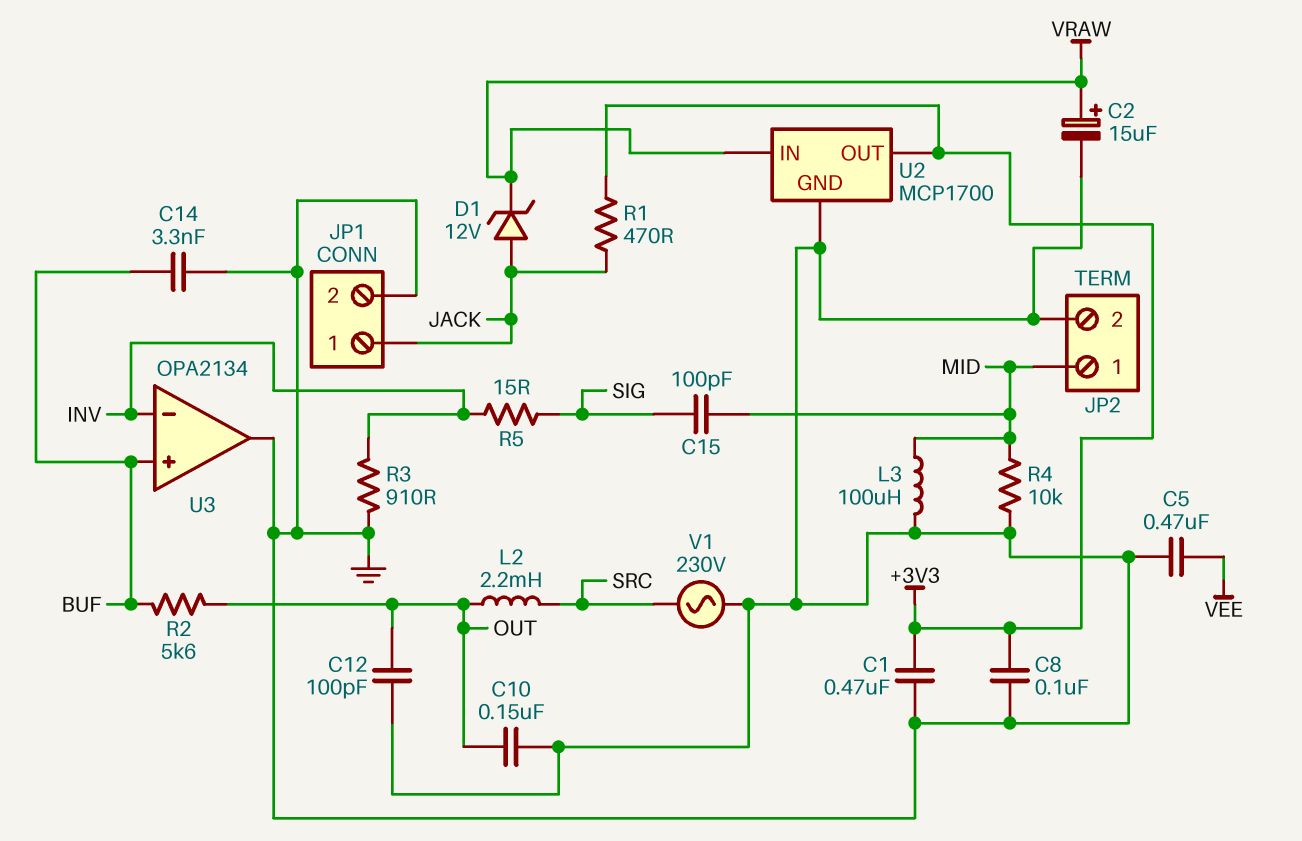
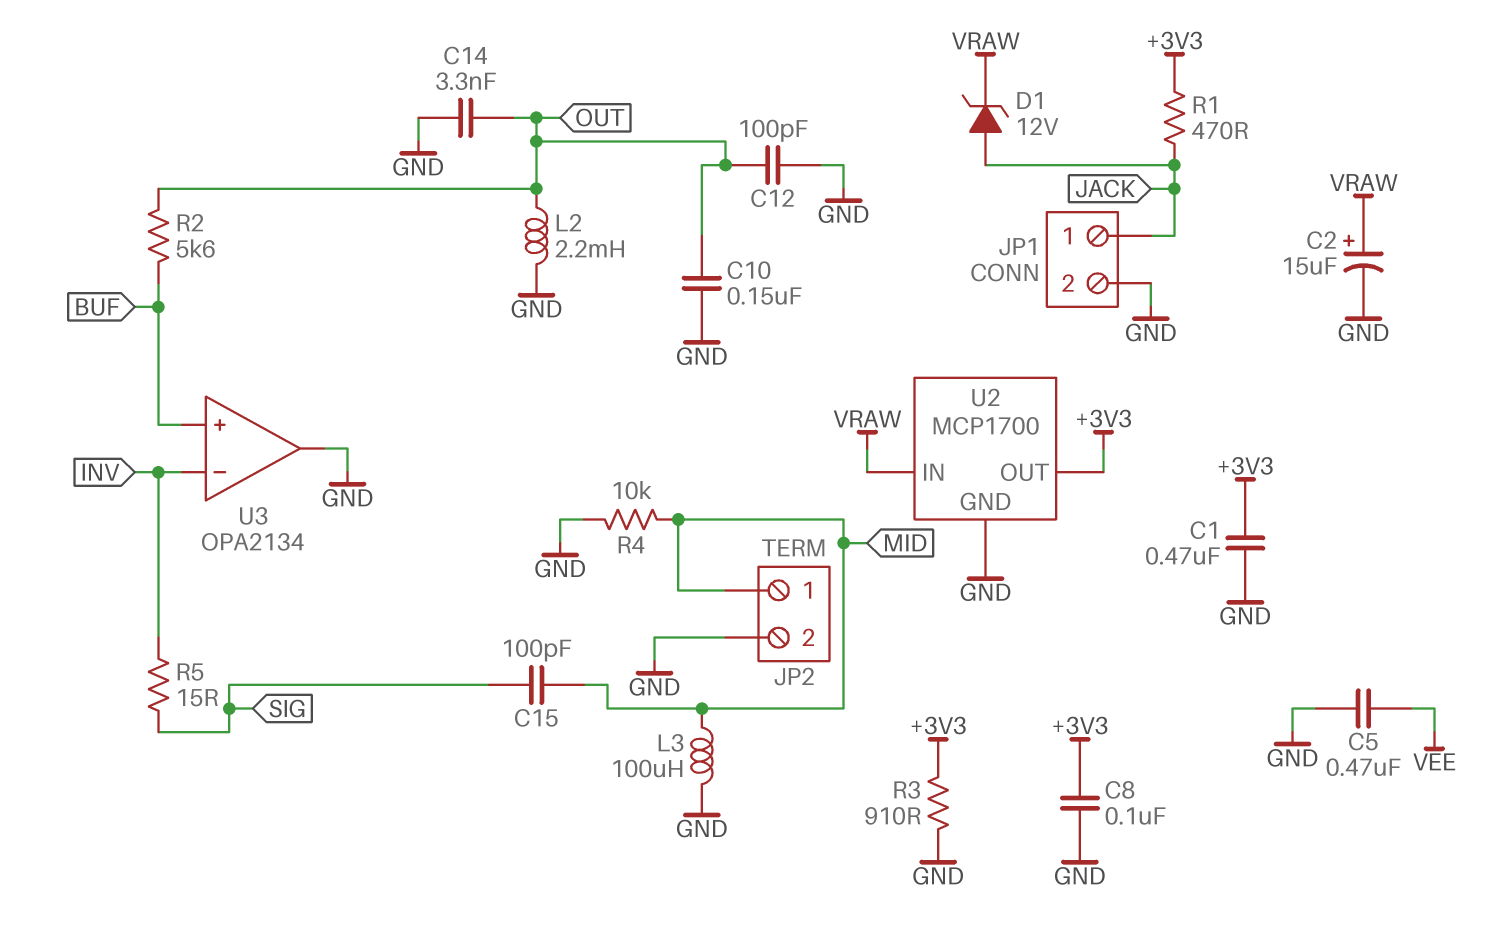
C14: 3.3nF (BUF, GND) -> 3.3nF (GND, OUT)
L2: 2.2mH (OUT, SRC) -> 2.2mH (GND, OUT)
R3: 910 (GND, INV) -> 910 (+3V3, GND)
V1: AC 230V (GND, SRC) -> none

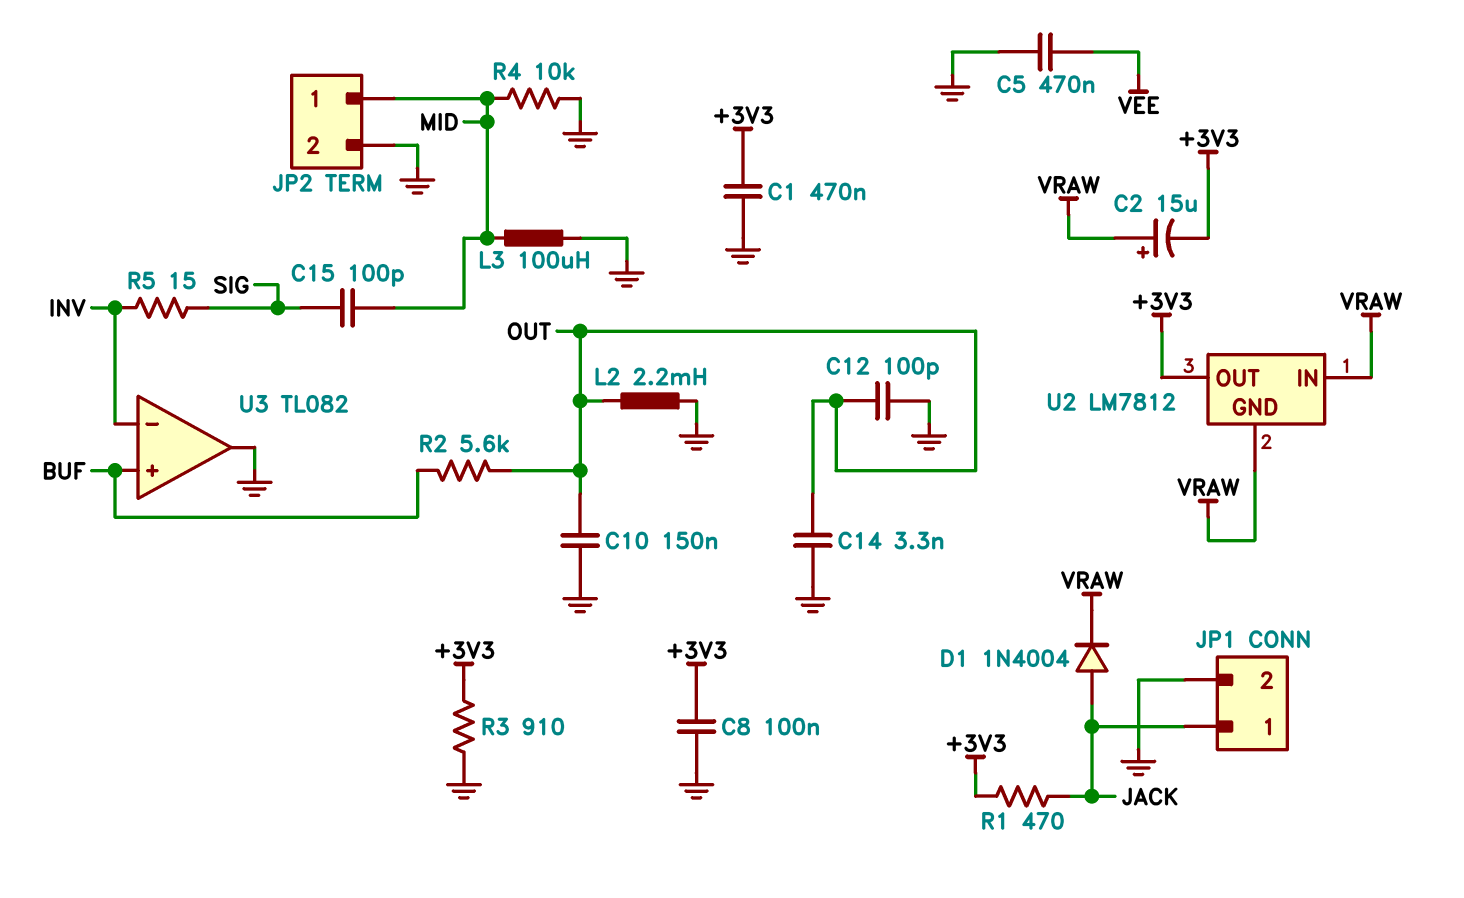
C2: 15uF (plus VRAW, minus GND) -> 15uF (plus VRAW, minus +3V3)
D1: zener 12V (A JACK, K VRAW) -> diode 1N4004 (A JACK, K VRAW)
U2: MCP1700 -> LM7812
U2 pin GND: GND -> VRAW
U3: OPA2134 -> TL082

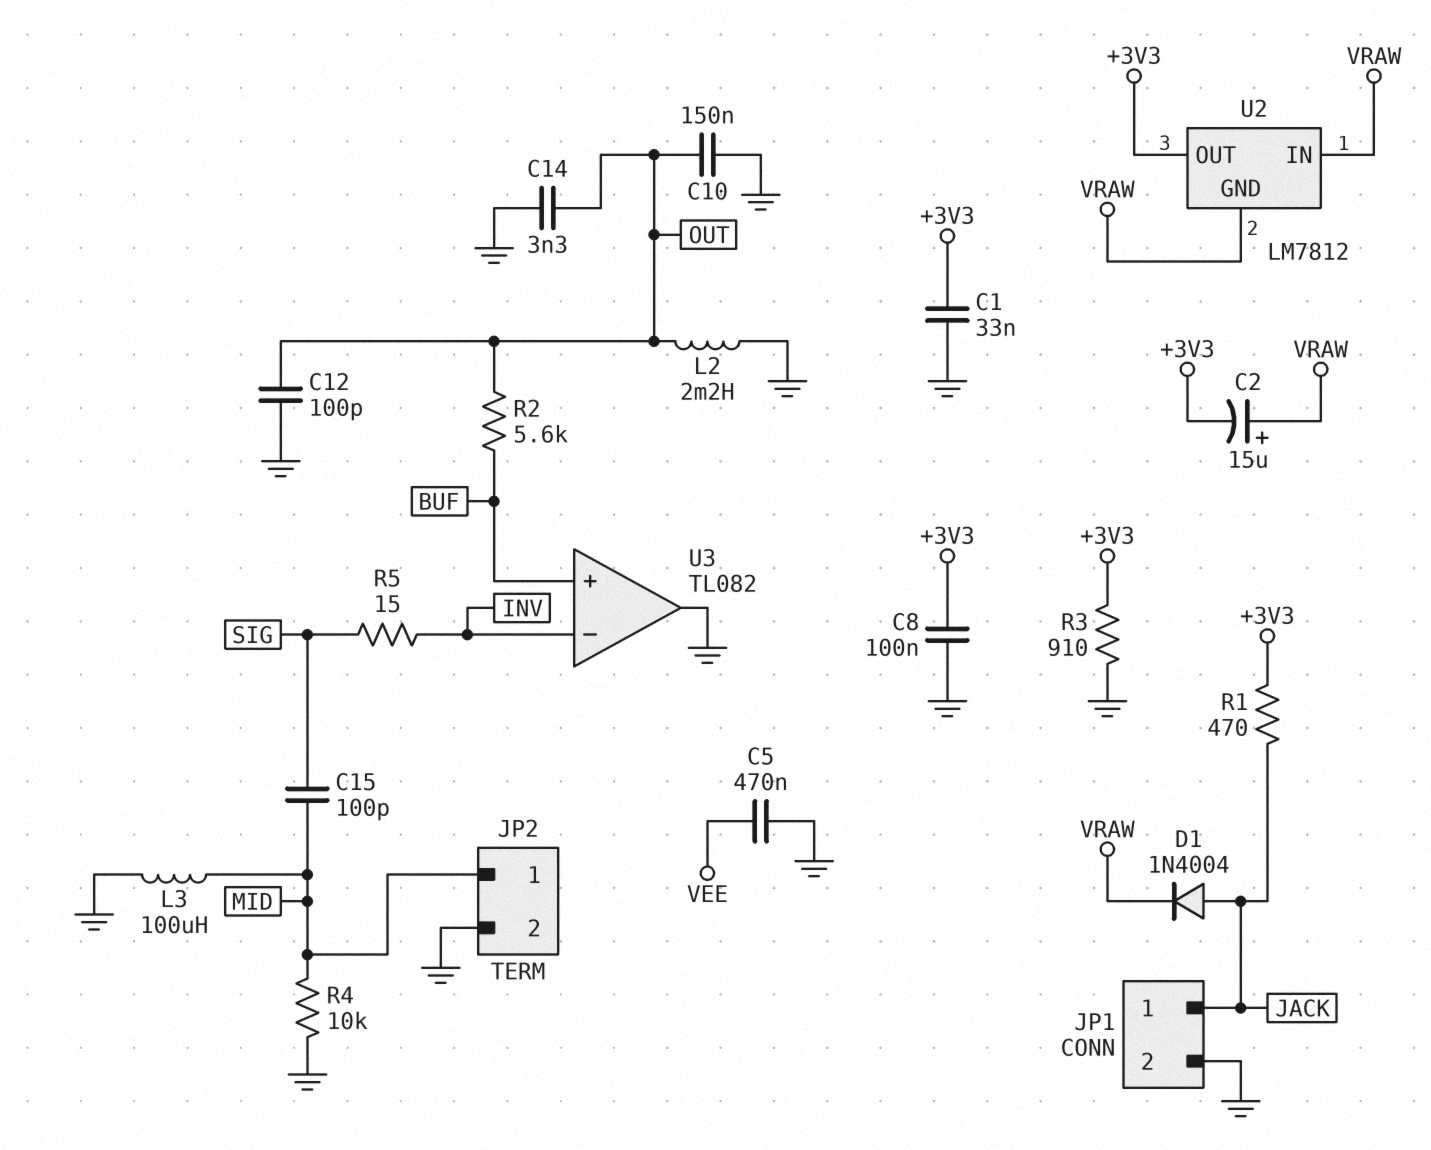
C1: 470nF (+3V3, GND) -> 33nF (+3V3, GND)

